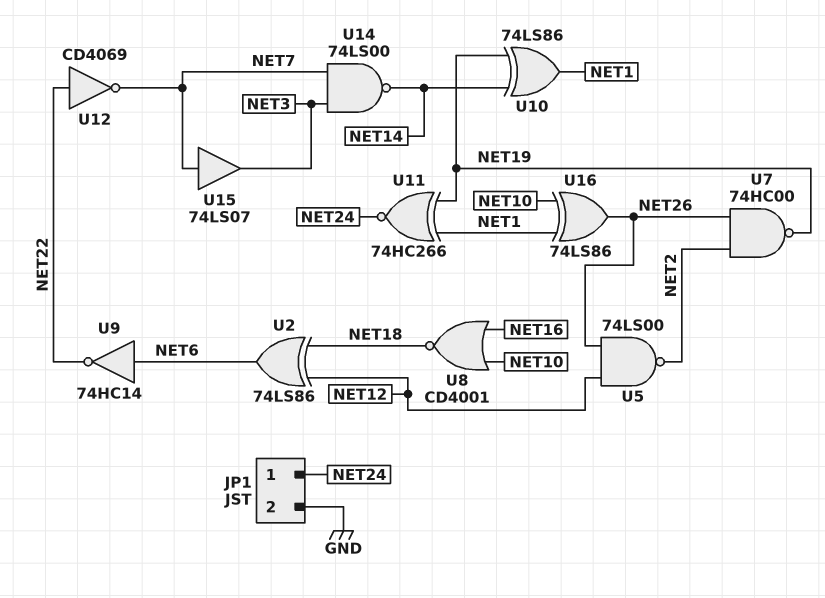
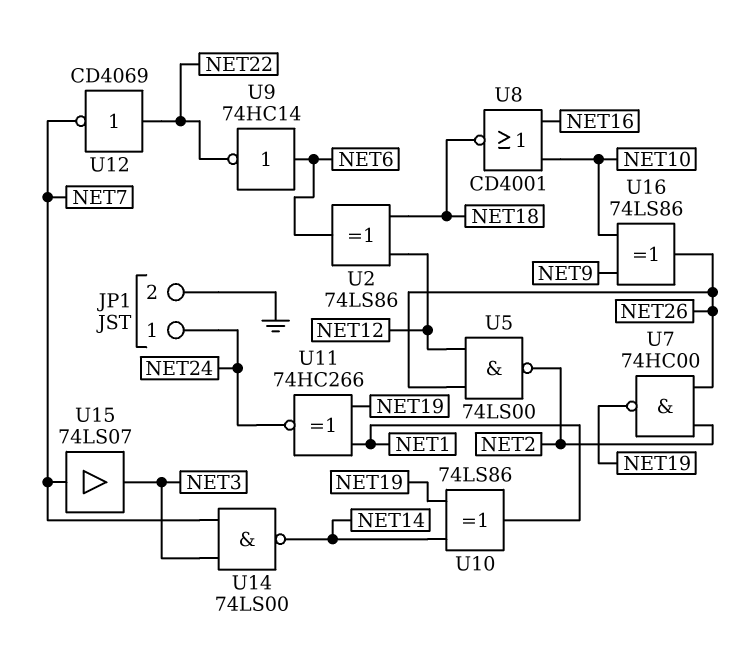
U16: XOR 74LS86 (in NET1, in NET10, out NET26) -> XOR 74LS86 (in NET9, in NET10, out NET26)

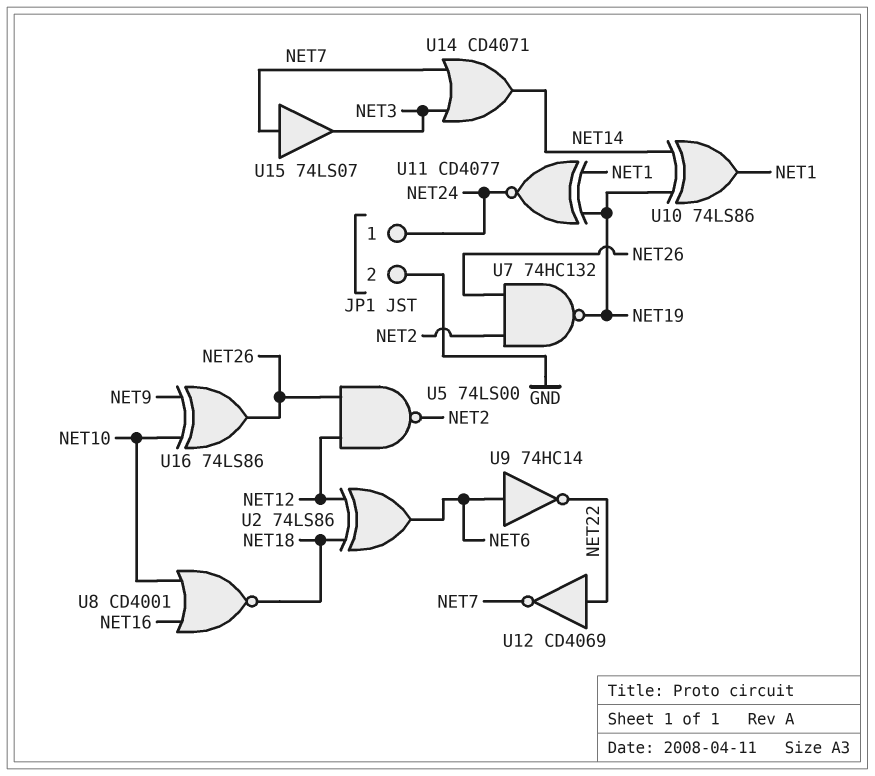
U7: NAND 74HC00 (in NET2, in NET26, out NET19) -> NAND 74HC132 (in NET2, in NET26, out NET19)
U11: XNOR 74HC266 (in NET1, in NET19, out NET24) -> XNOR CD4077 (in NET1, in NET19, out NET24)
U14: NAND 74LS00 (in NET3, in NET7, out NET14) -> OR CD4071 (in NET3, in NET7, out NET14)

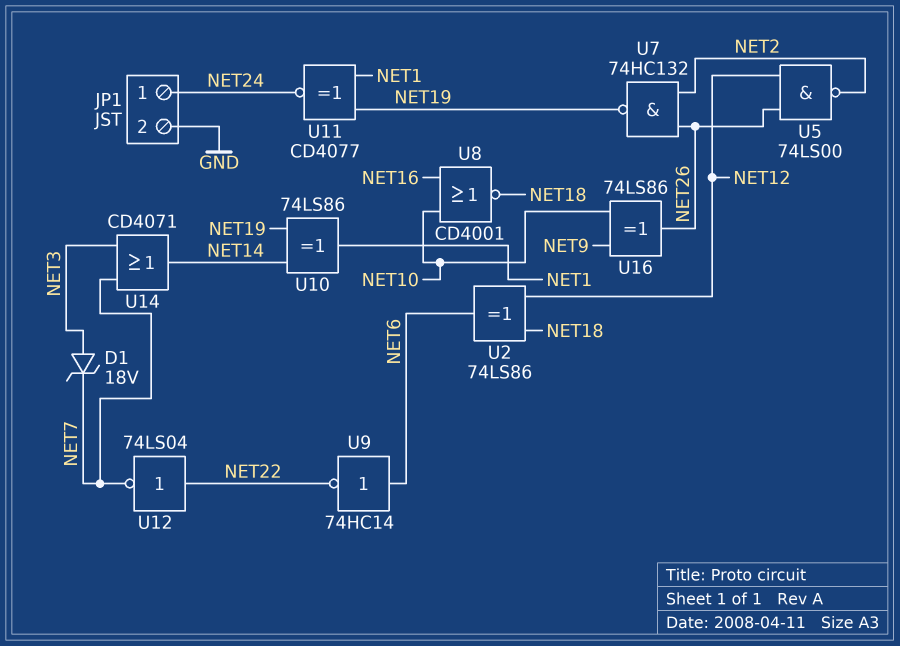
D1: none -> zener 18V (A NET3, K NET7)
U12: NOT CD4069 (in NET22, out NET7) -> NOT 74LS04 (in NET22, out NET7)
U15: buffer 74LS07 (in NET7, out NET3) -> none

